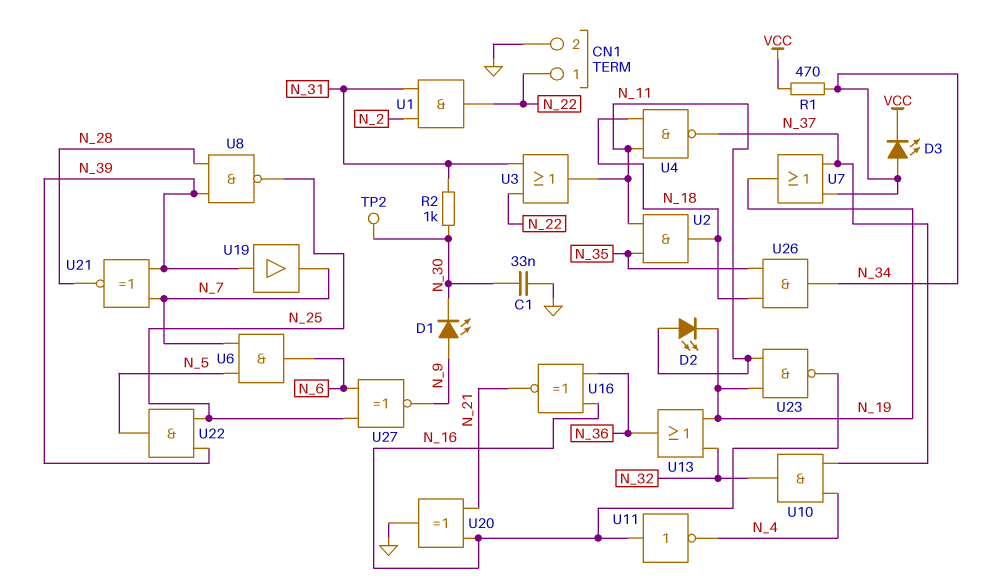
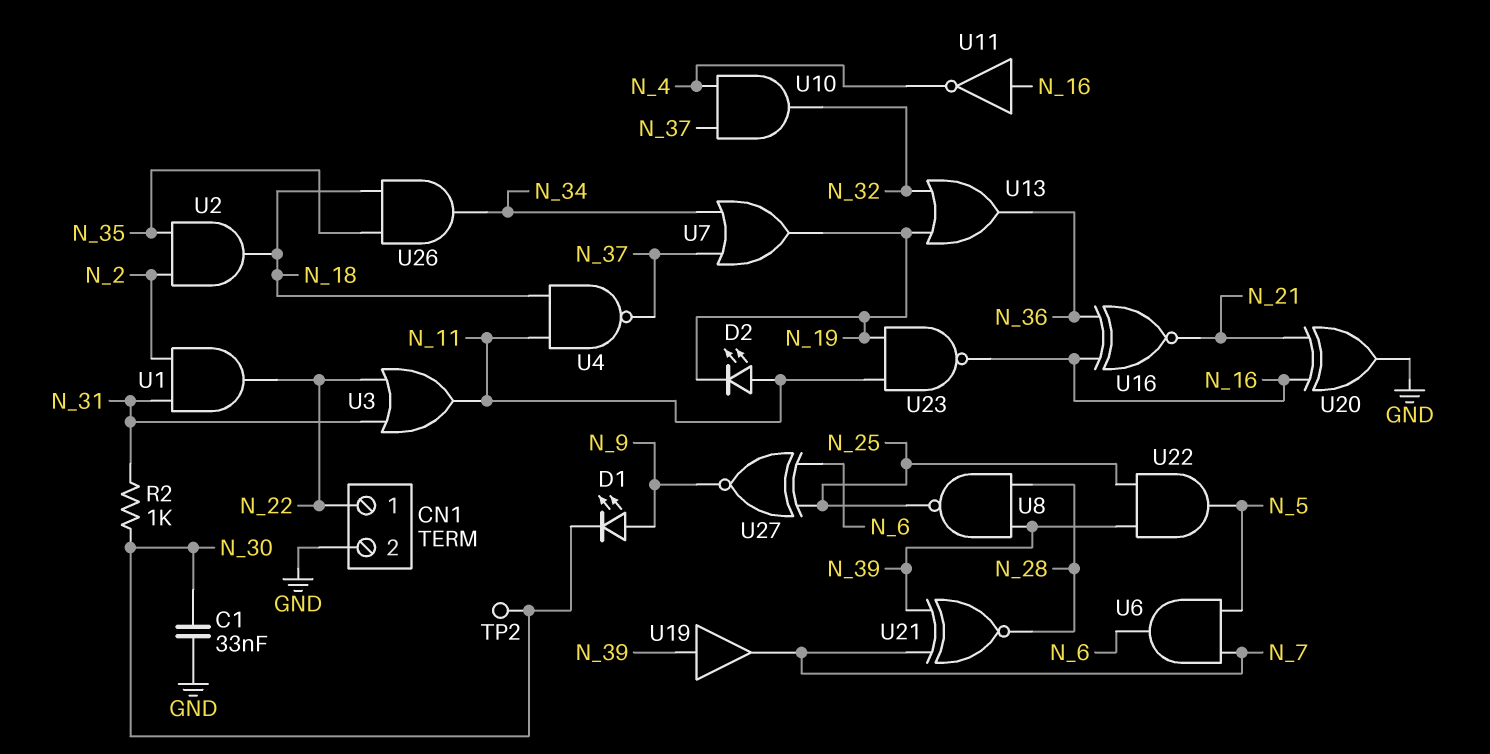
D3: LED (A N_34, K VCC) -> none
R1: 470 (N_34, VCC) -> none
U2: AND (in N_11, in N_35, out N_18) -> AND (in N_2, in N_35, out N_18)

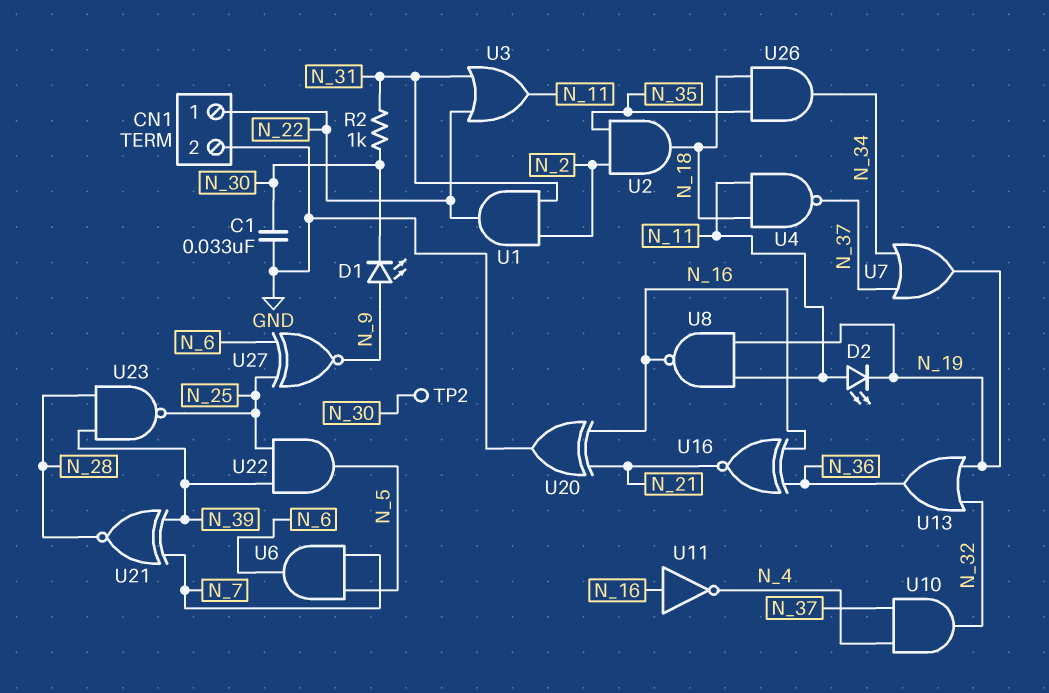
U8: NAND (in N_28, in N_39, out N_25) -> NAND (in N_11, in N_19, out N_16)
U19: buffer (in N_39, out N_7) -> none
U23: NAND (in N_11, in N_19, out N_16) -> NAND (in N_28, in N_39, out N_25)

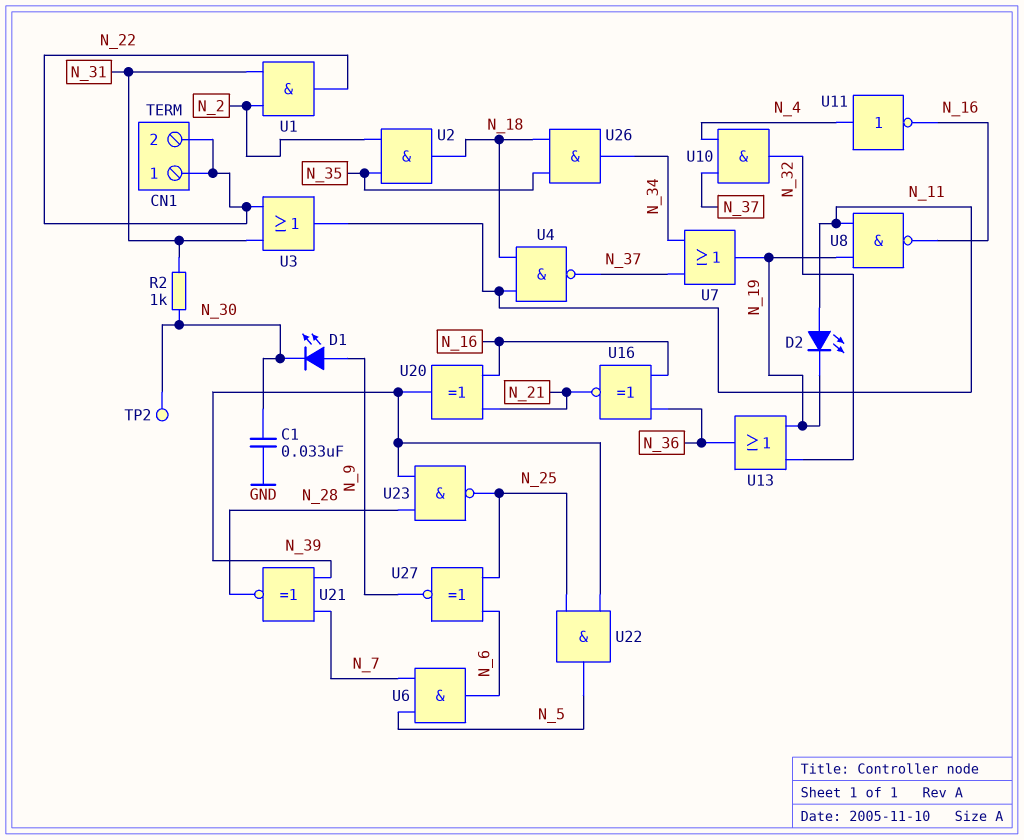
CN1 pin 2: GND -> N_22
U11: NOT (in N_16, out N_4) -> NOT (in N_4, out N_16)
U20: XOR (in N_16, in N_21, out GND) -> XOR (in N_16, in N_21, out N_39)

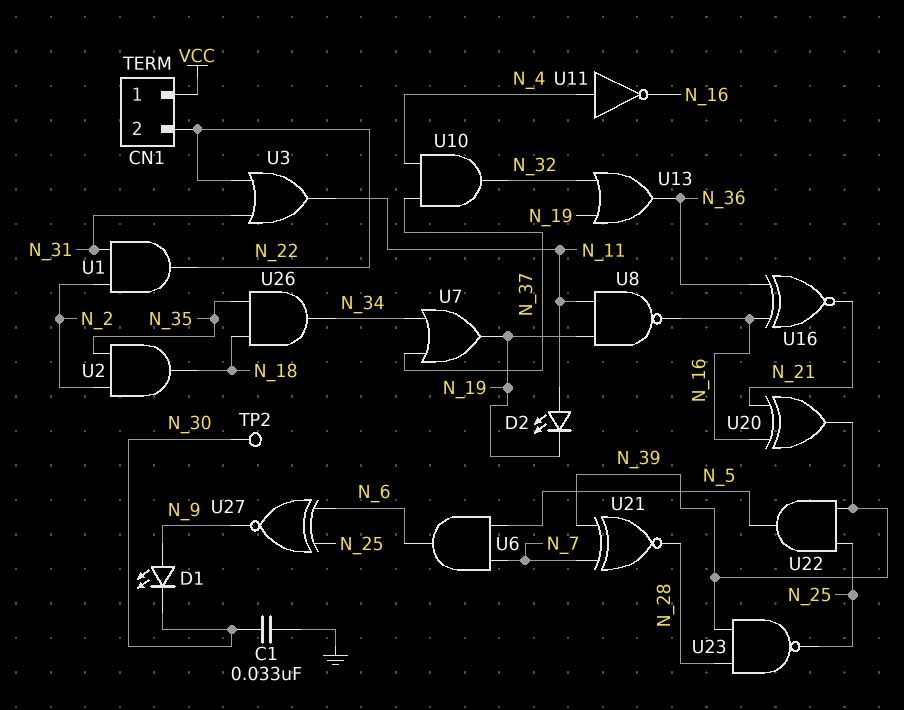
CN1 pin 1: N_22 -> VCC
R2: 1k (N_30, N_31) -> none
U4: NAND (in N_11, in N_18, out N_37) -> none

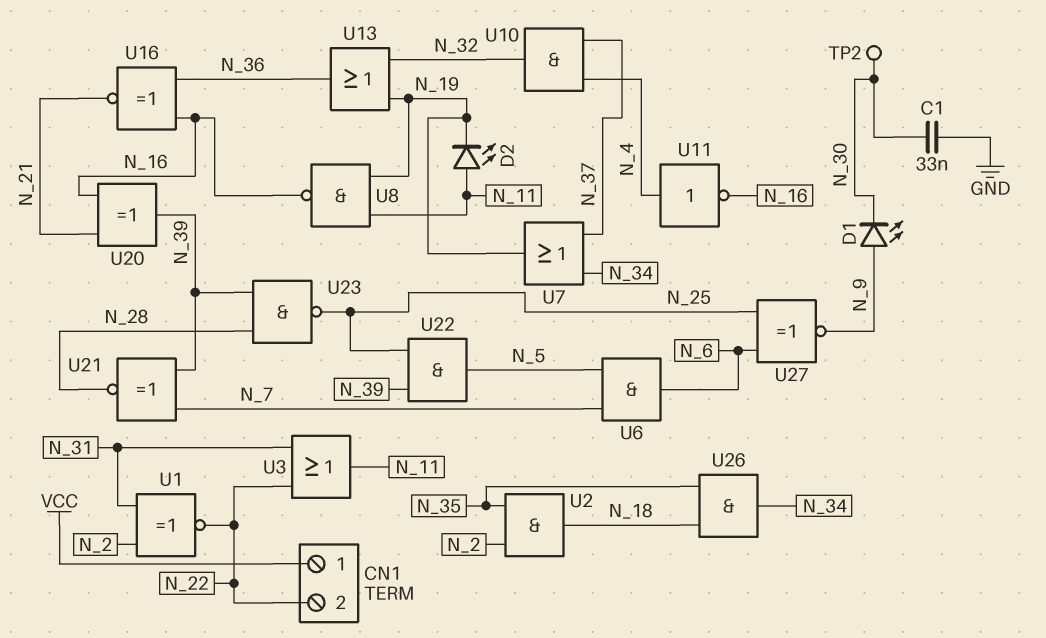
U1: AND (in N_2, in N_31, out N_22) -> XNOR (in N_2, in N_31, out N_22)

